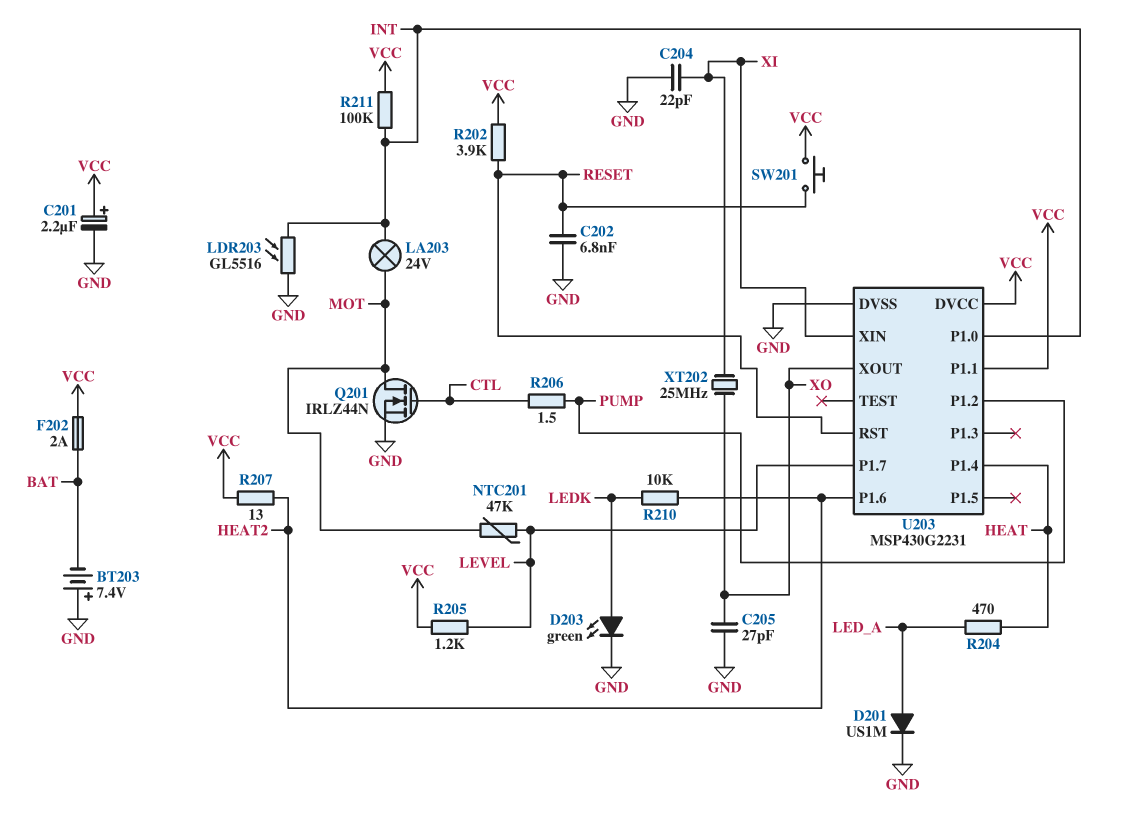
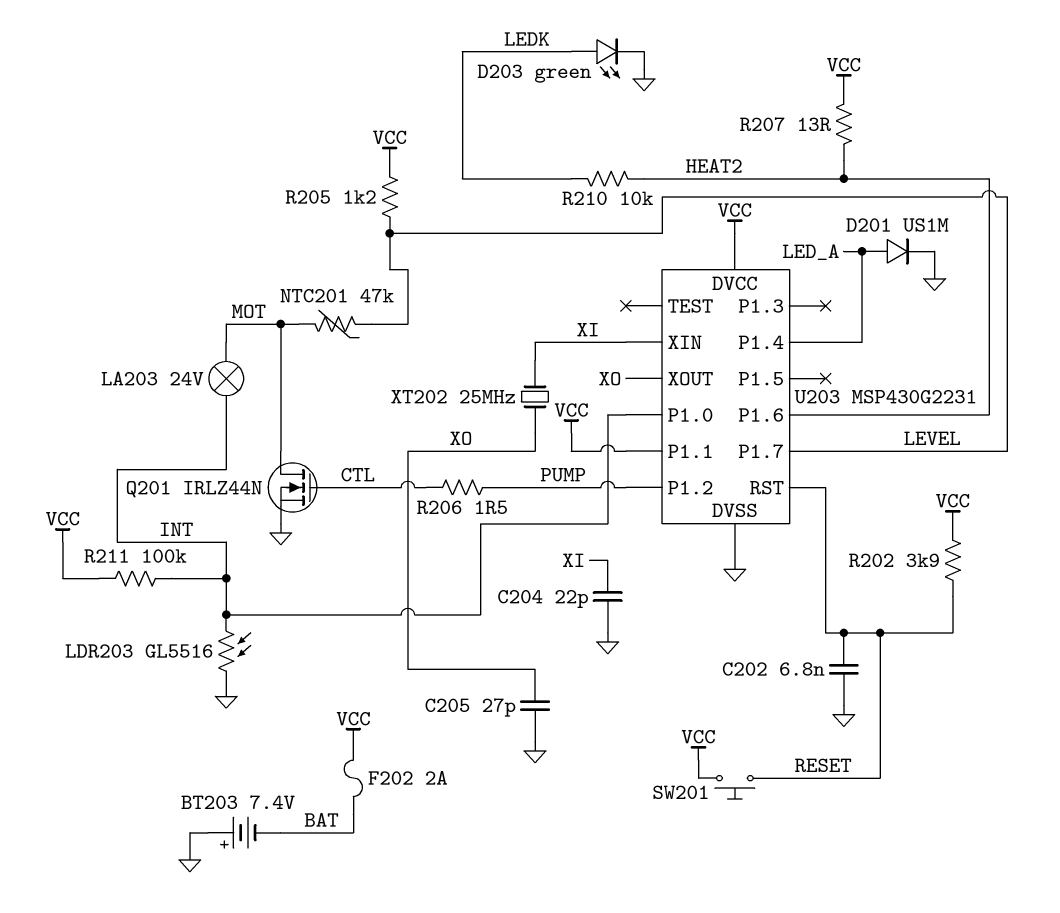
C201: 2.2uF (plus VCC, minus GND) -> none
R204: 470 (HEAT, LED_A) -> none
U203 pin P1.4: HEAT -> LED_A

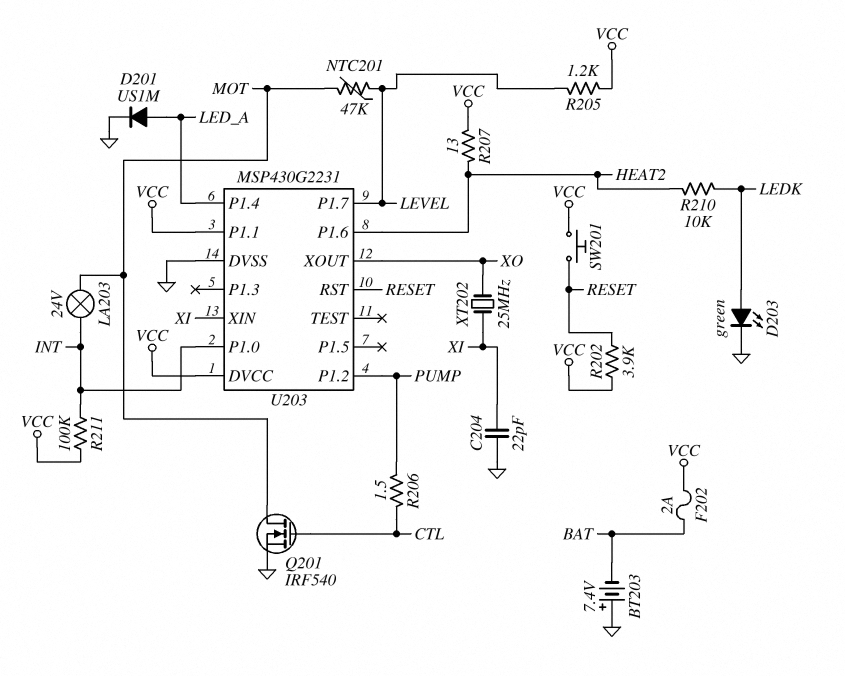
C202: 6.8nF (GND, RESET) -> none
C205: 27pF (GND, XO) -> none
LDR203: GL5516 (GND, INT) -> none
Q201: NMOS IRLZ44N (G CTL, D MOT, S GND) -> NMOS IRF540 (G CTL, D MOT, S GND)

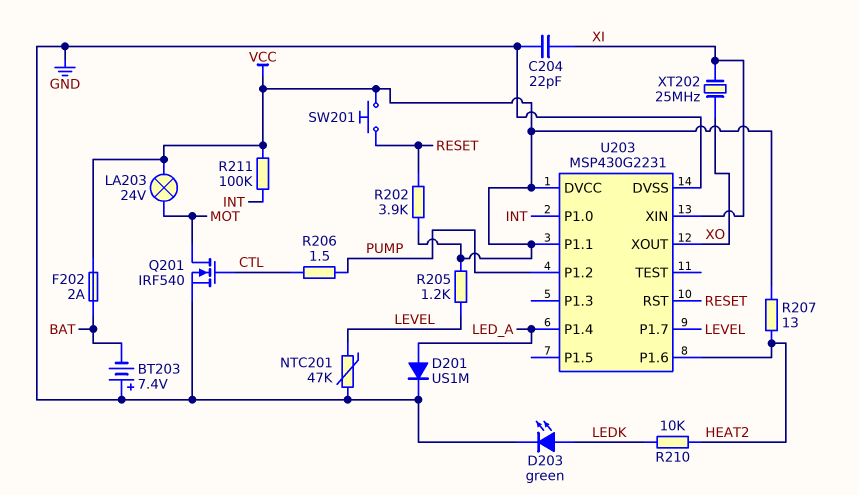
LA203: lamp 24V (INT, MOT) -> lamp 24V (MOT, VCC)
NTC201: 47k (LEVEL, MOT) -> 47k (GND, LEVEL)

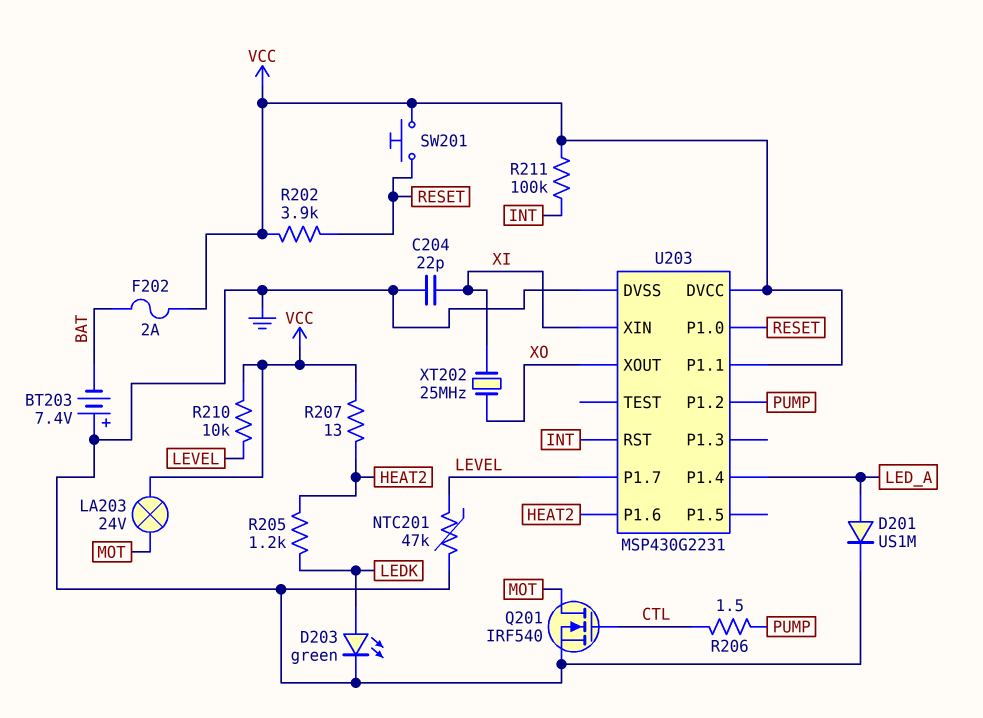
R205: 1.2k (LEVEL, VCC) -> 1.2k (HEAT2, LEDK)
R210: 10k (HEAT2, LEDK) -> 10k (LEVEL, VCC)
U203 pin P1.0: INT -> RESET
U203 pin RST: RESET -> INT

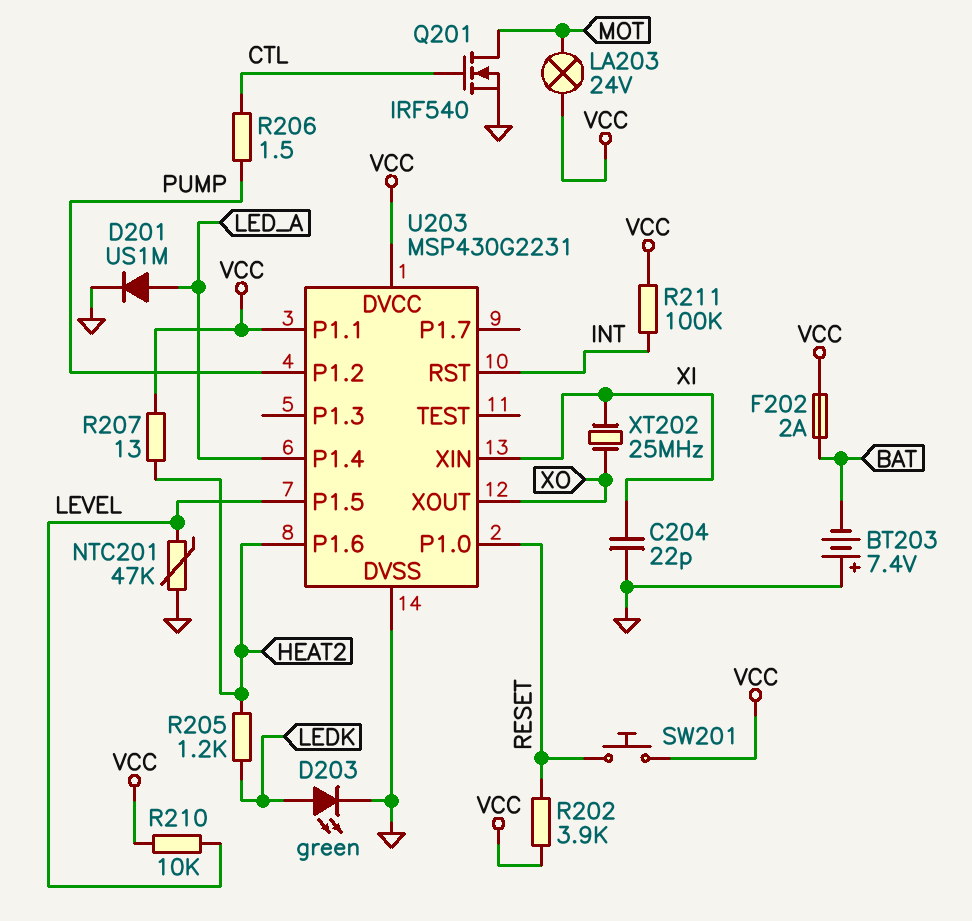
U203 pin P1.5: none -> LEVEL
U203 pin P1.7: LEVEL -> none

